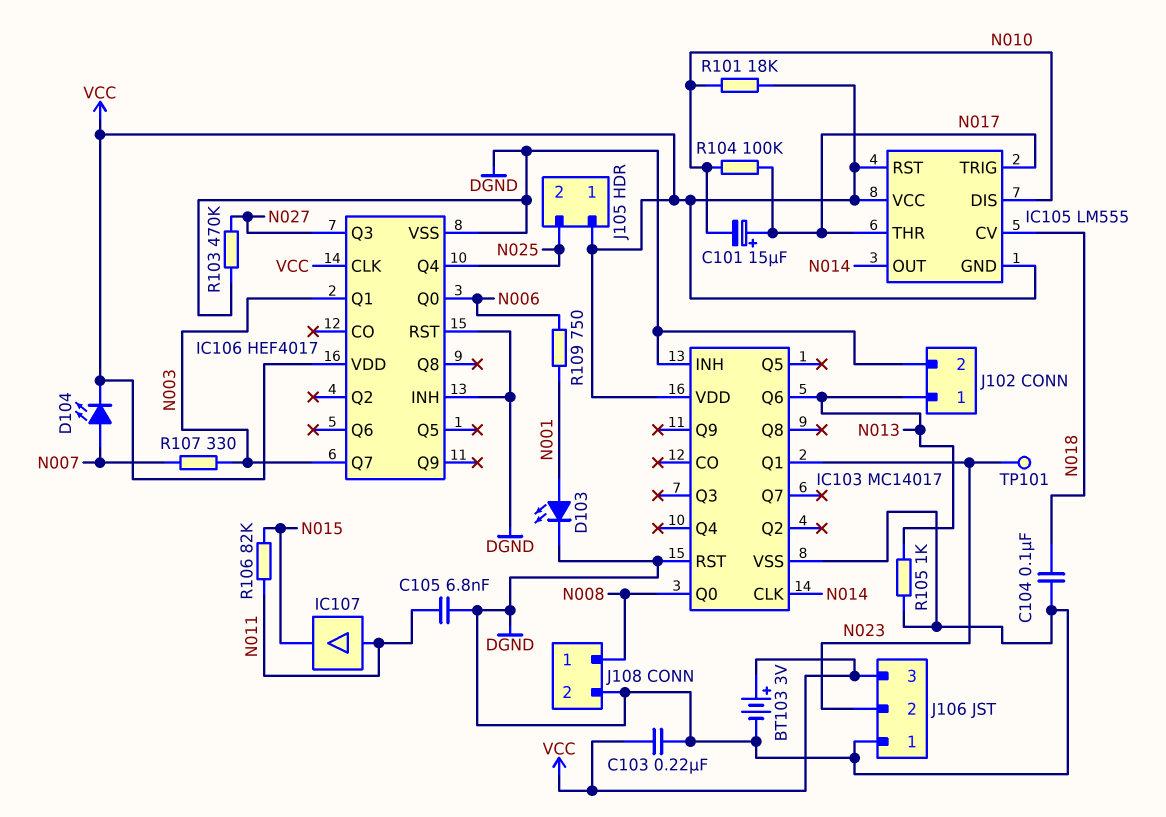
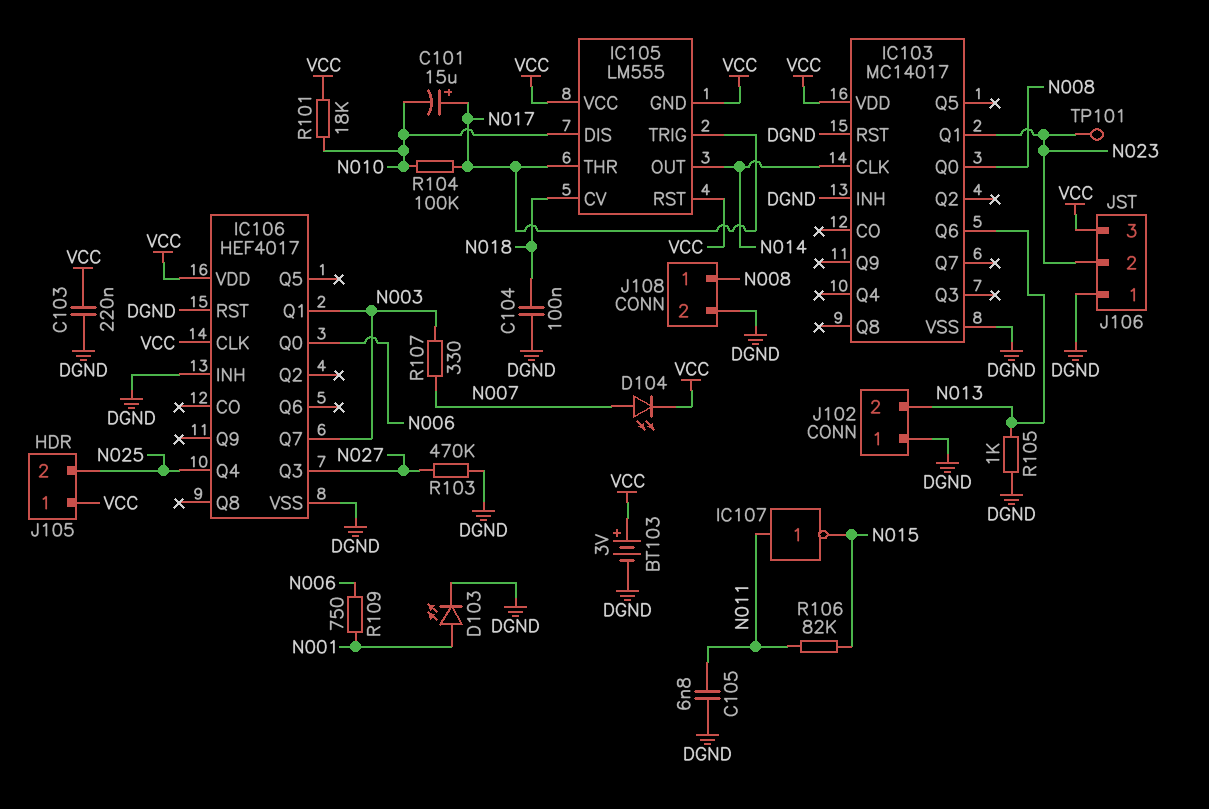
IC107: buffer (in N011, out N015) -> NOT (in N011, out N015)
J102 pin 1: N013 -> DGND
J102 pin 2: DGND -> N013

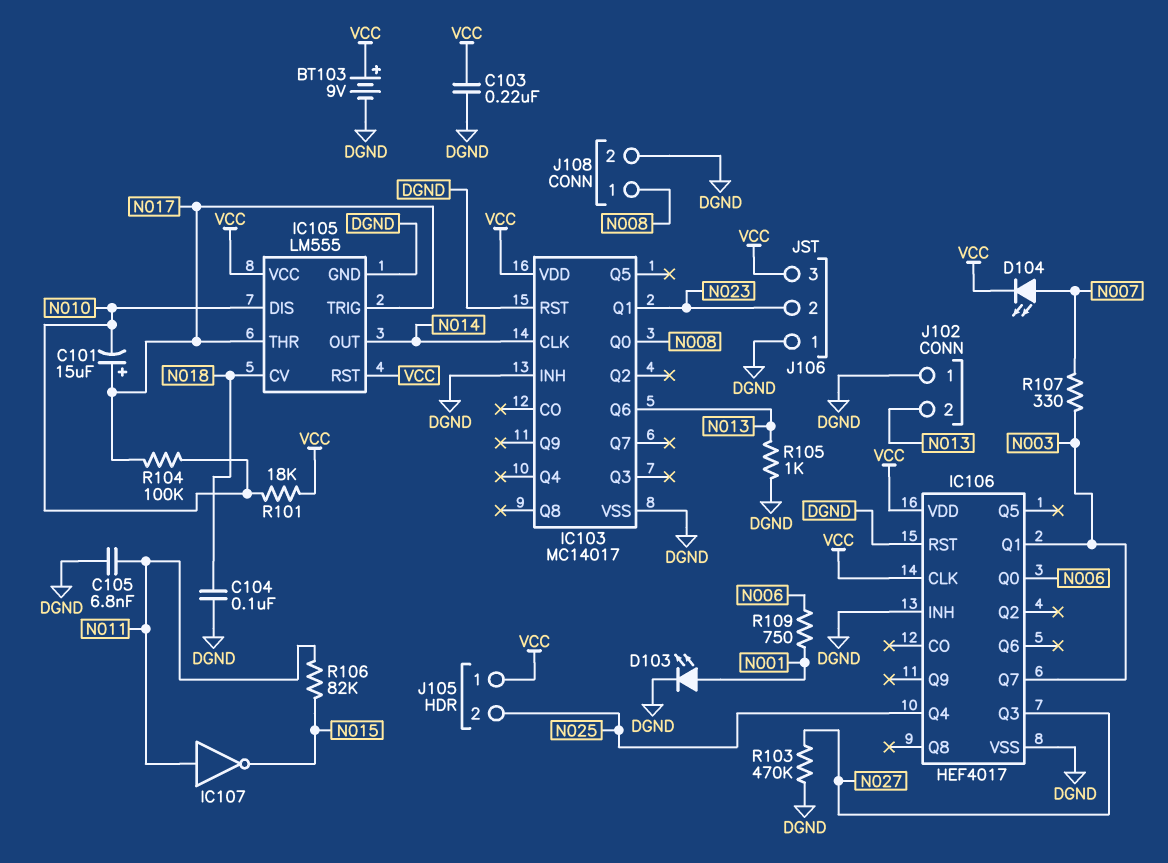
BT103: 3V (plus VCC, minus DGND) -> 9V (plus VCC, minus DGND)
IC105 pin GND: VCC -> DGND
TP101: test point (N023) -> none

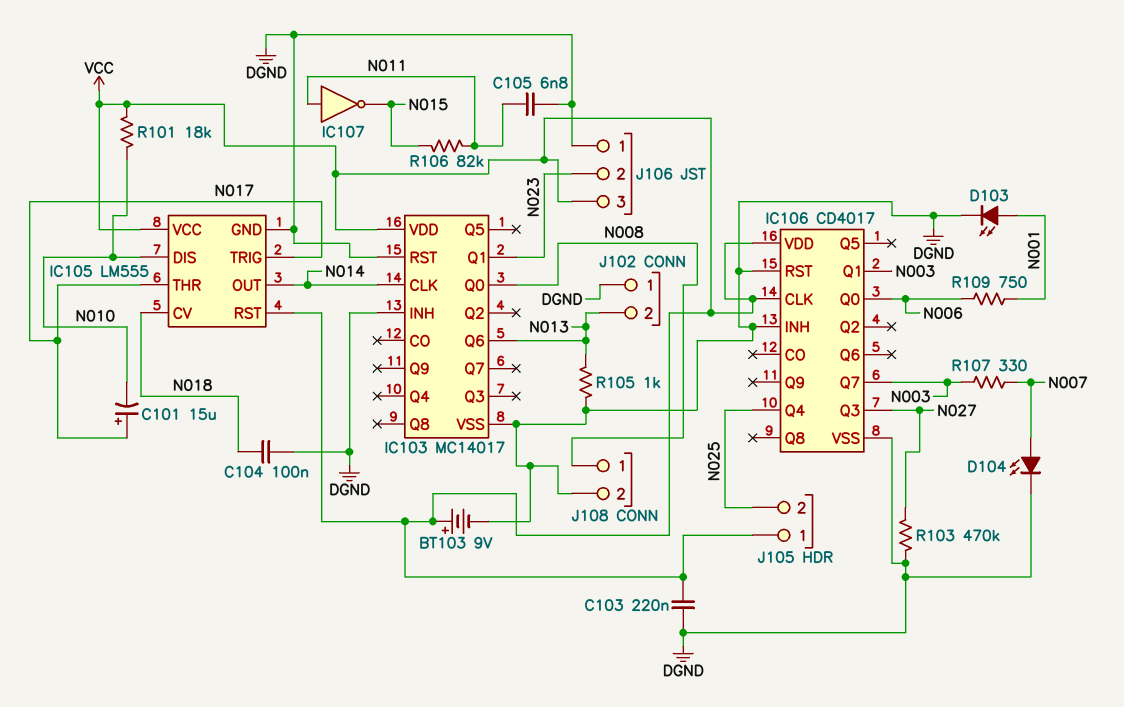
D104: LED (A N007, K VCC) -> LED (A N007, K DGND)
IC106: HEF4017 -> CD4017
R104: 100k (N010, N017) -> none

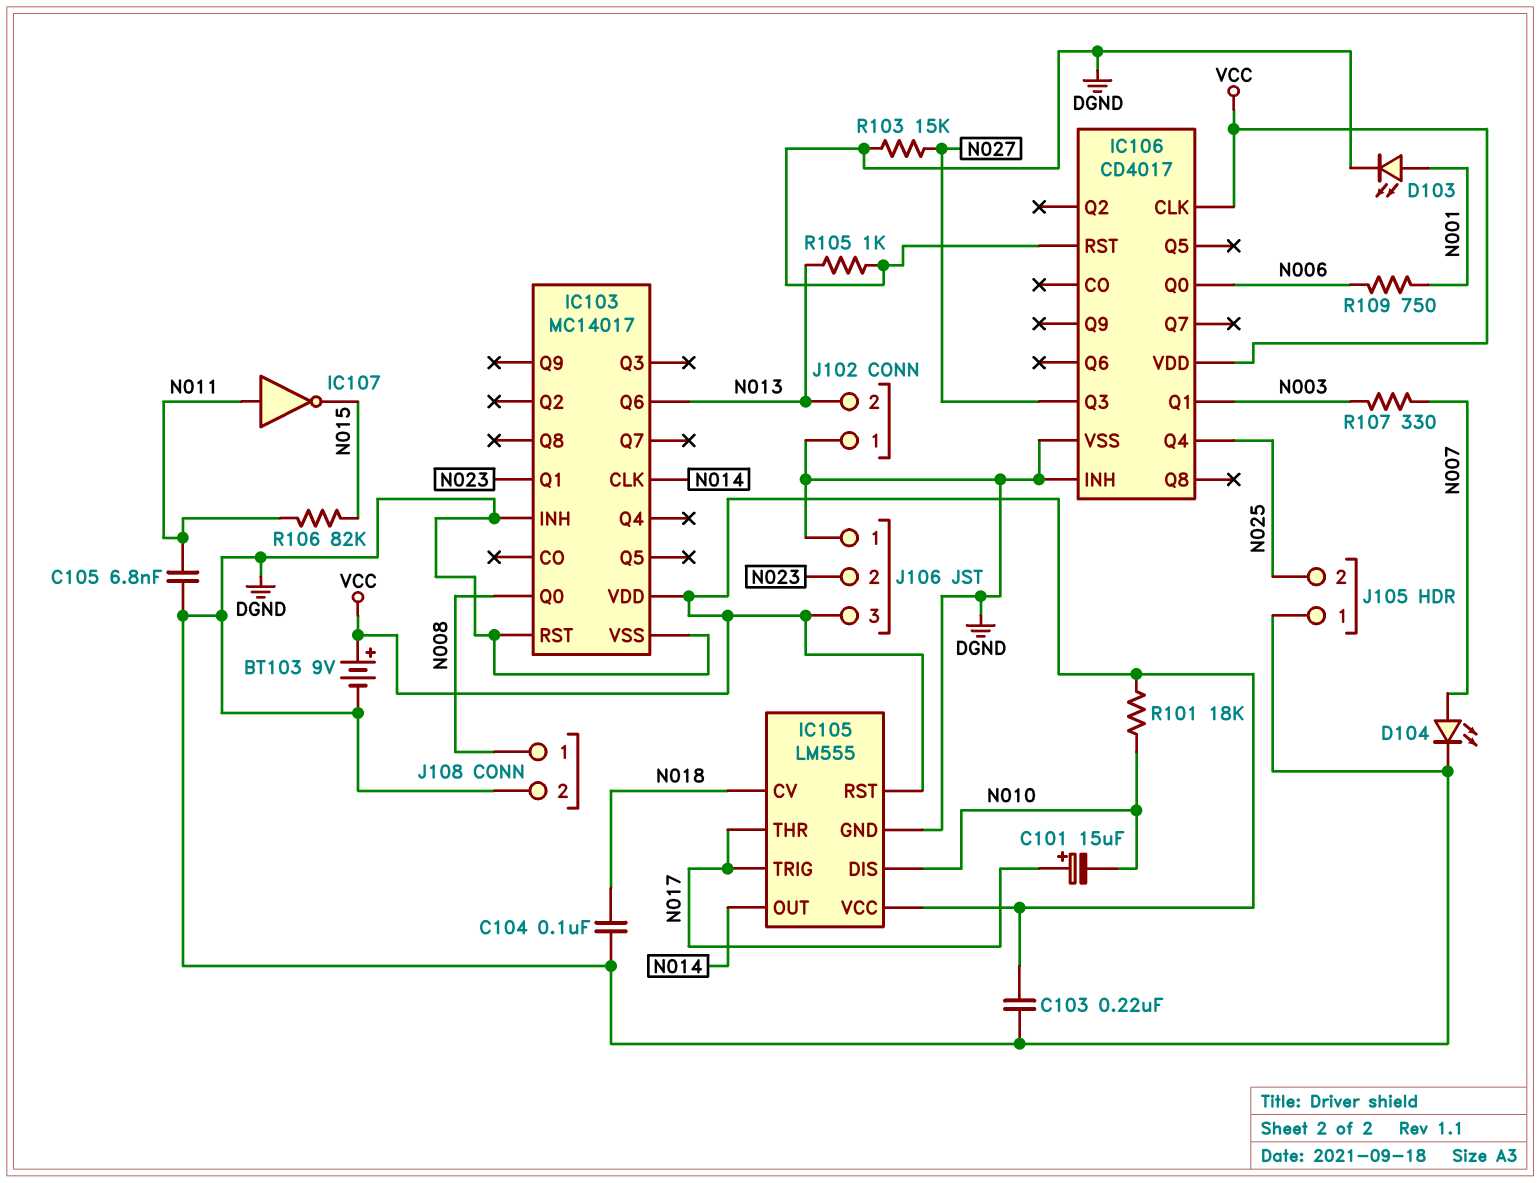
IC106 pin Q7: N003 -> none
J105 pin 1: VCC -> DGND
R103: 470k (DGND, N027) -> 15k (DGND, N027)

